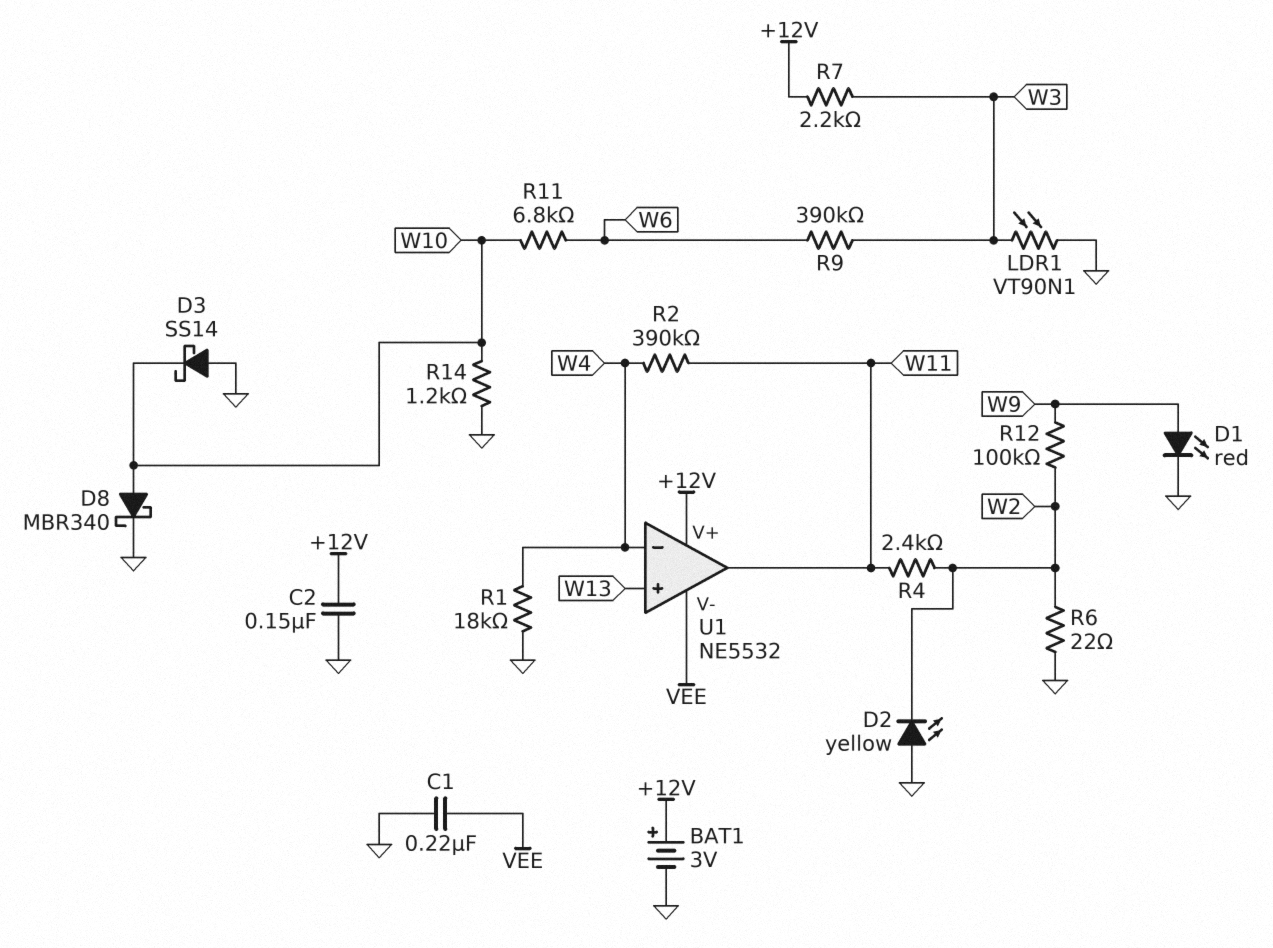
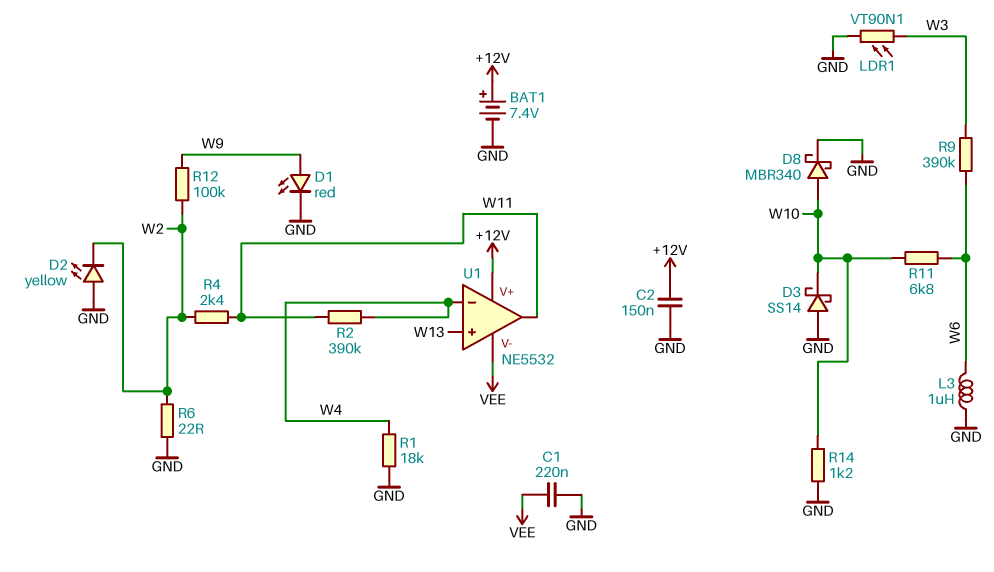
BAT1: 3V (plus +12V, minus GND) -> 7.4V (plus +12V, minus GND)
L3: none -> 1uH (GND, W6)
R7: 2.2k (+12V, W3) -> none

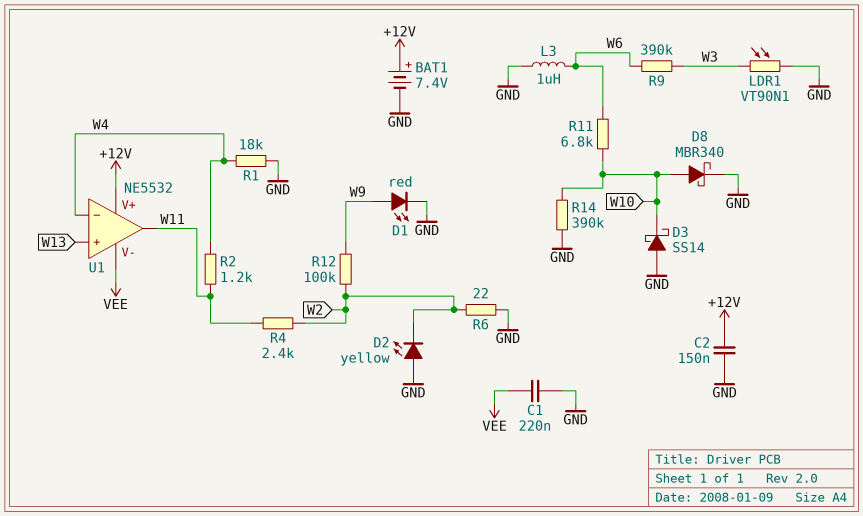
R2: 390k (W4, W11) -> 1.2k (W4, W11)
R14: 1.2k (GND, W10) -> 390k (GND, W10)

